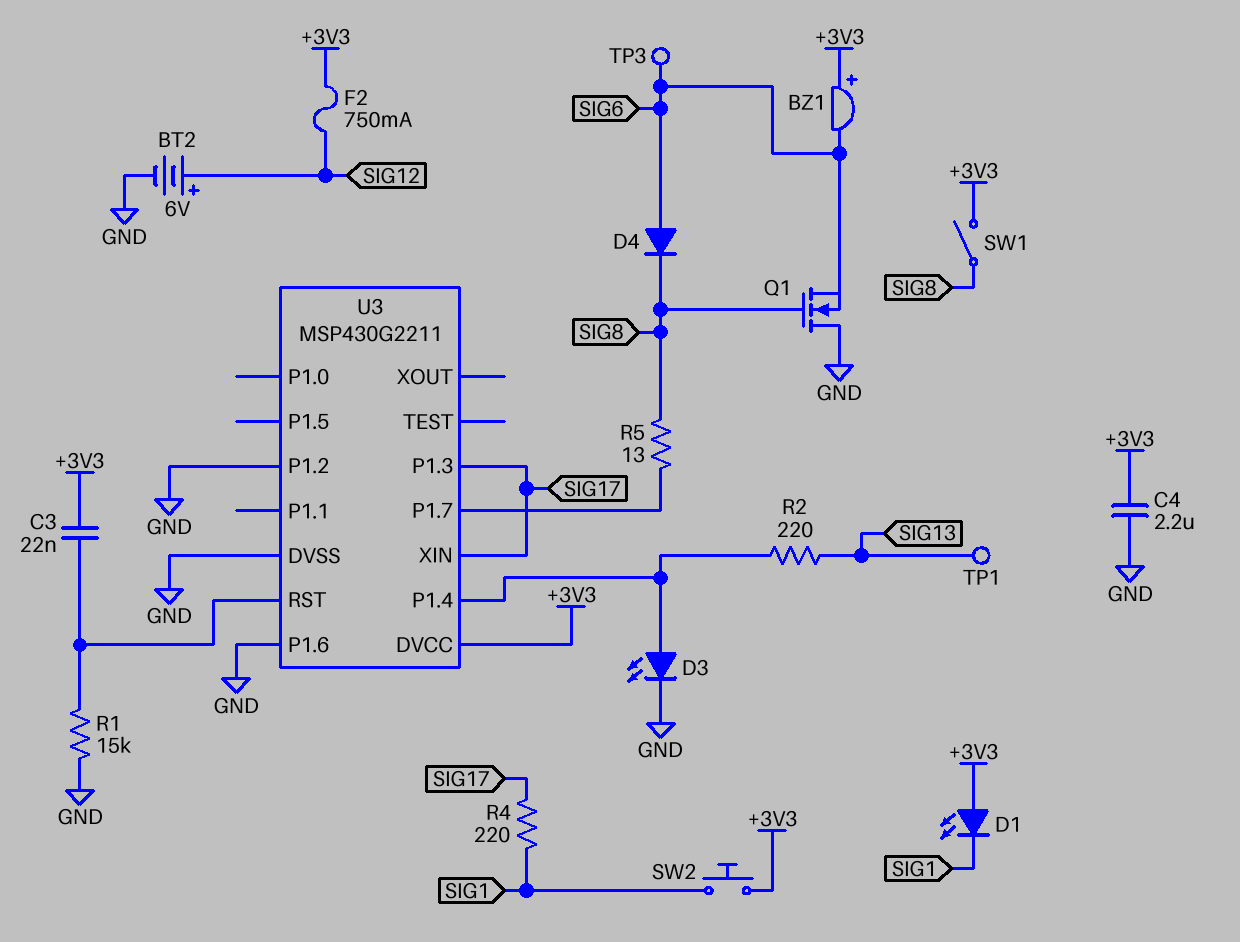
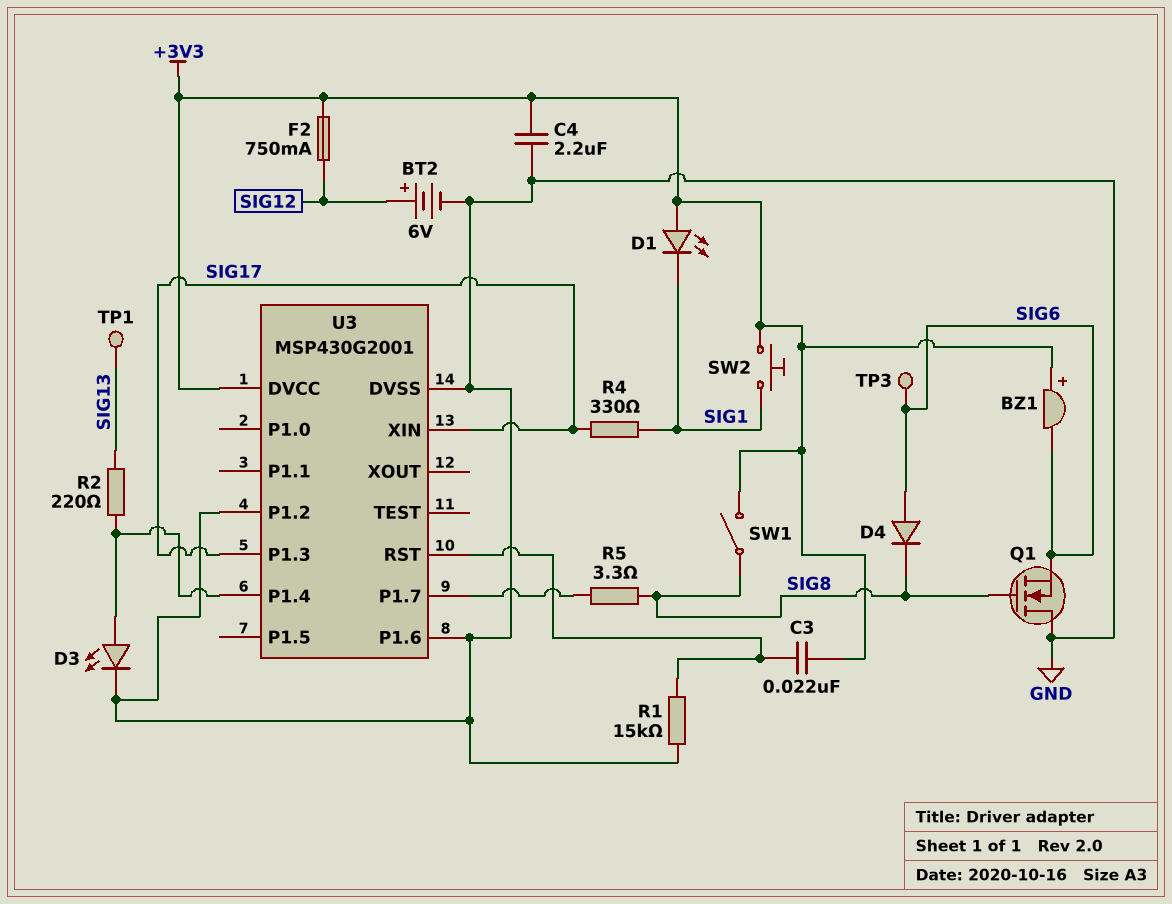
R4: 220 (SIG1, SIG17) -> 330 (SIG1, SIG17)
R5: 13 (SIG8, U3/P1.7) -> 3.3 (SIG8, U3/P1.7)
U3: MSP430G2211 -> MSP430G2001

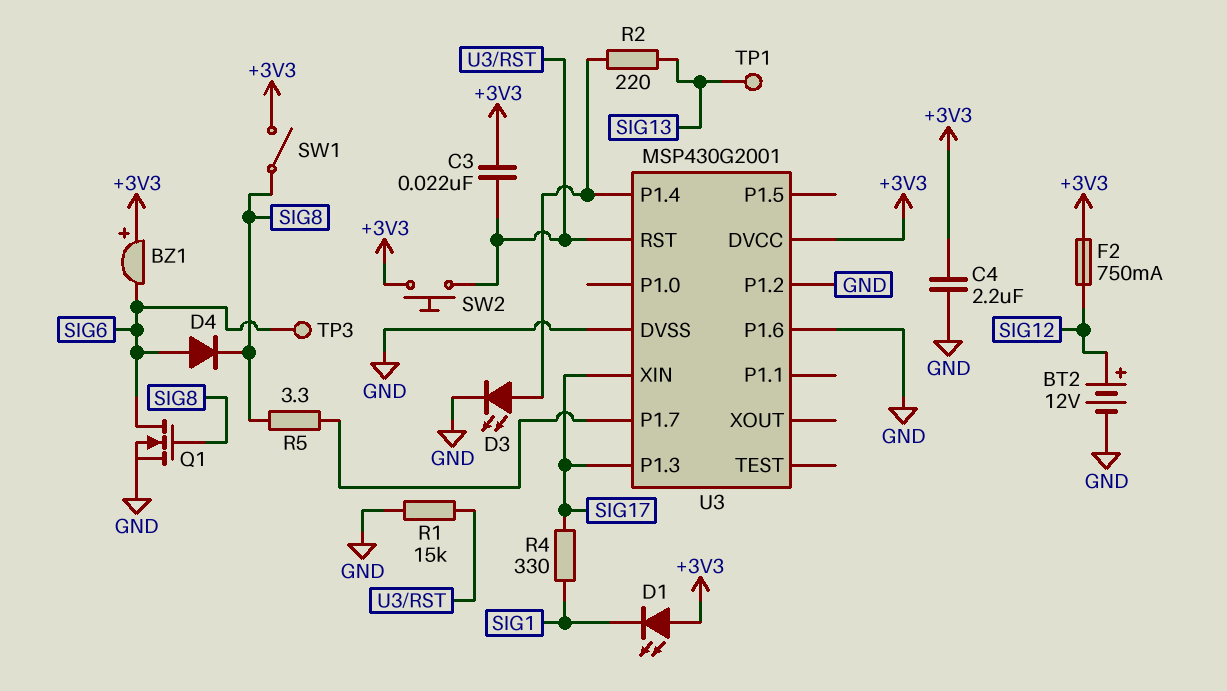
BT2: 6V (plus SIG12, minus GND) -> 12V (plus SIG12, minus GND)
Q1: NMOS (G SIG8, D GND, S SIG6) -> NMOS (G SIG8, D SIG6, S GND)
SW2: button (+3V3, SIG1) -> button (+3V3, U3/RST)

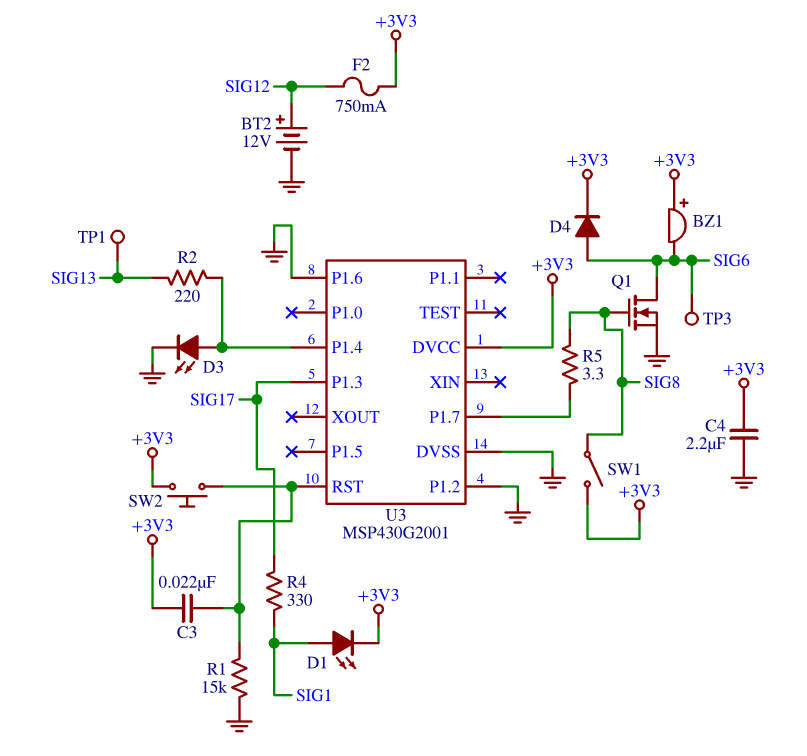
D1: LED (A +3V3, K SIG1) -> LED (A SIG1, K +3V3)
D4: diode (A SIG6, K SIG8) -> diode (A SIG6, K +3V3)
U3 pin XIN: SIG17 -> none

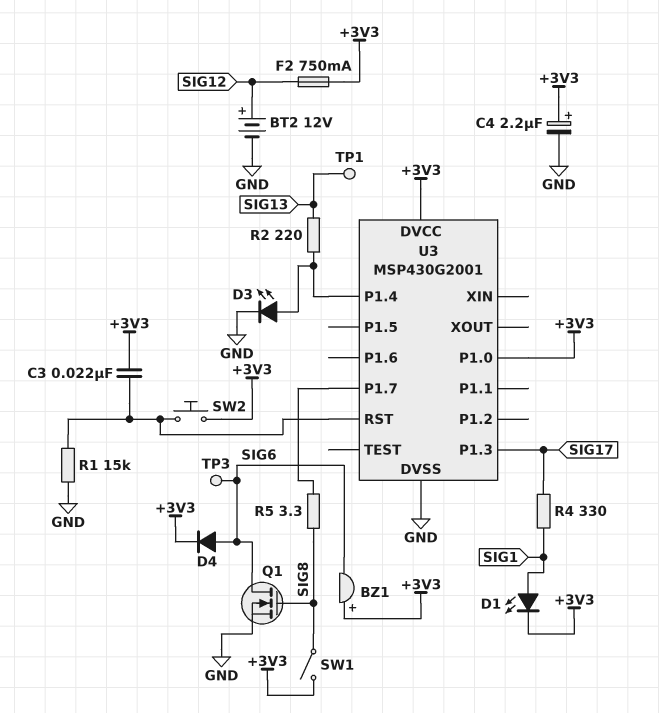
C4: 2.2uF (+3V3, GND) -> 2.2uF (plus +3V3, minus GND)
U3 pin P1.0: none -> +3V3
U3 pin P1.2: GND -> none
U3 pin P1.6: GND -> none

